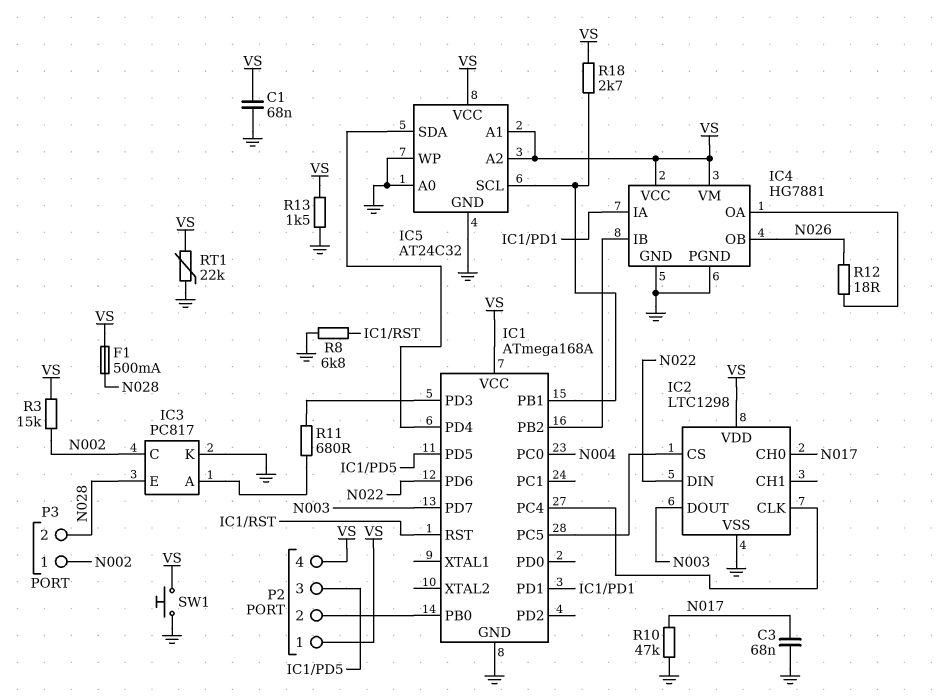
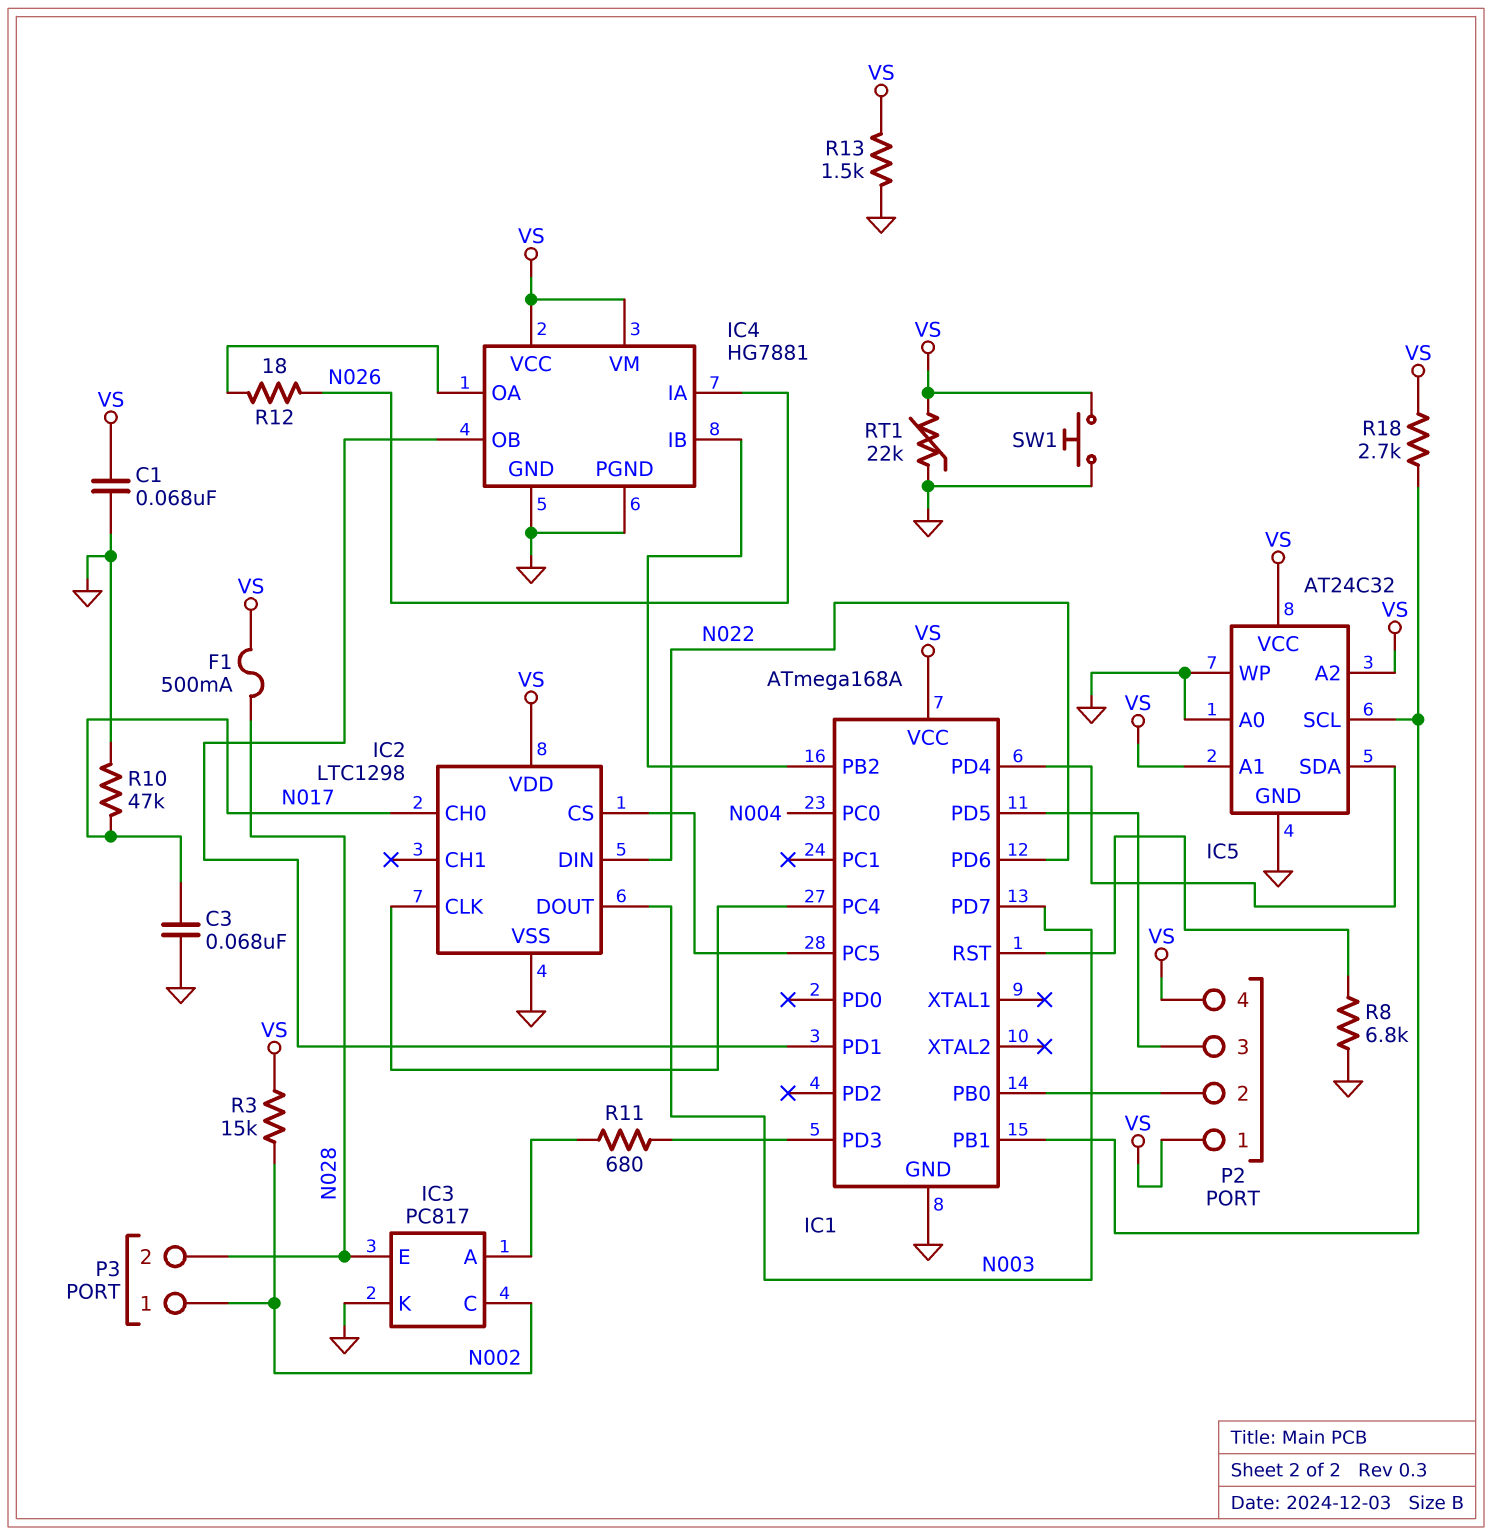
IC4 pin IA: IC1/PD1 -> N026
IC4 pin OB: N026 -> IC1/PD1

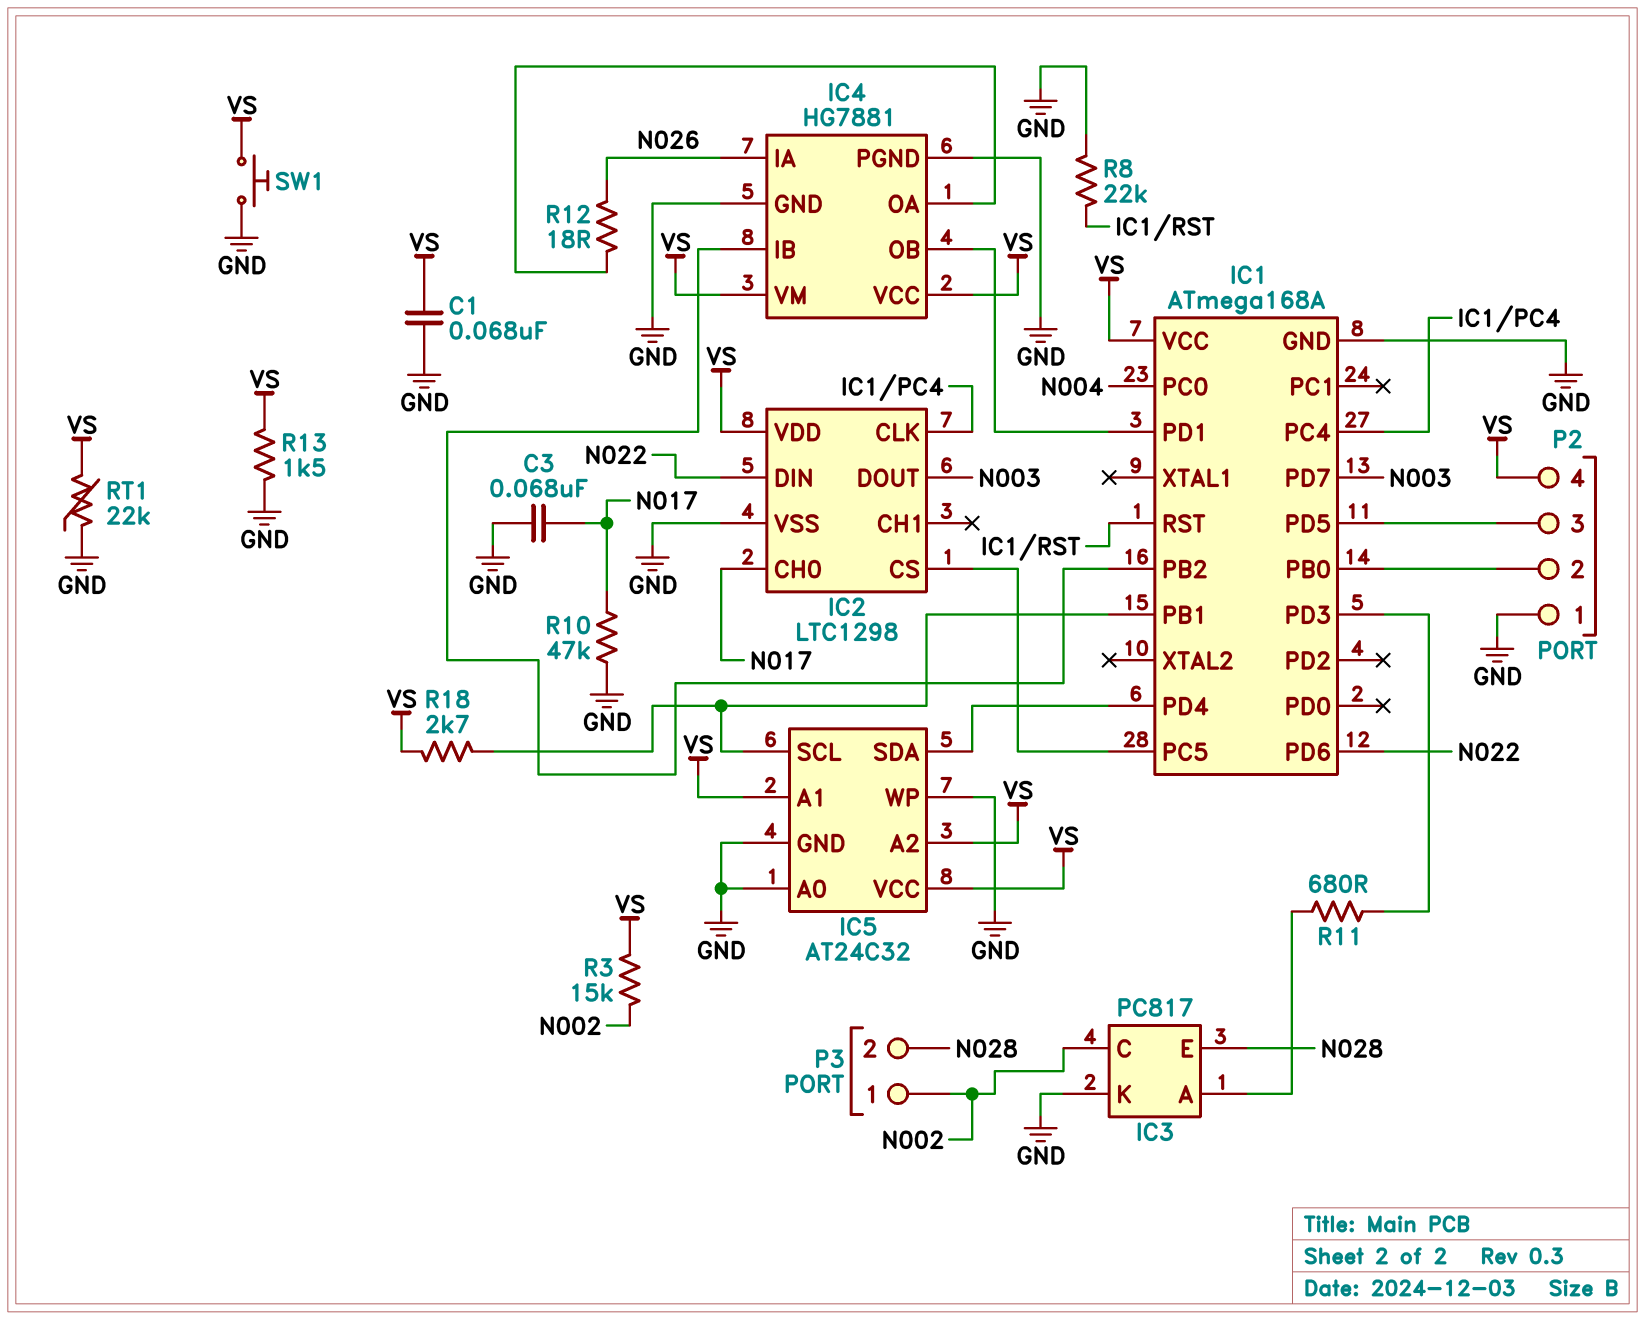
F1: 500mA (N028, VS) -> none
P2 pin 1: VS -> GND
R8: 6.8k (GND, IC1/RST) -> 22k (GND, IC1/RST)

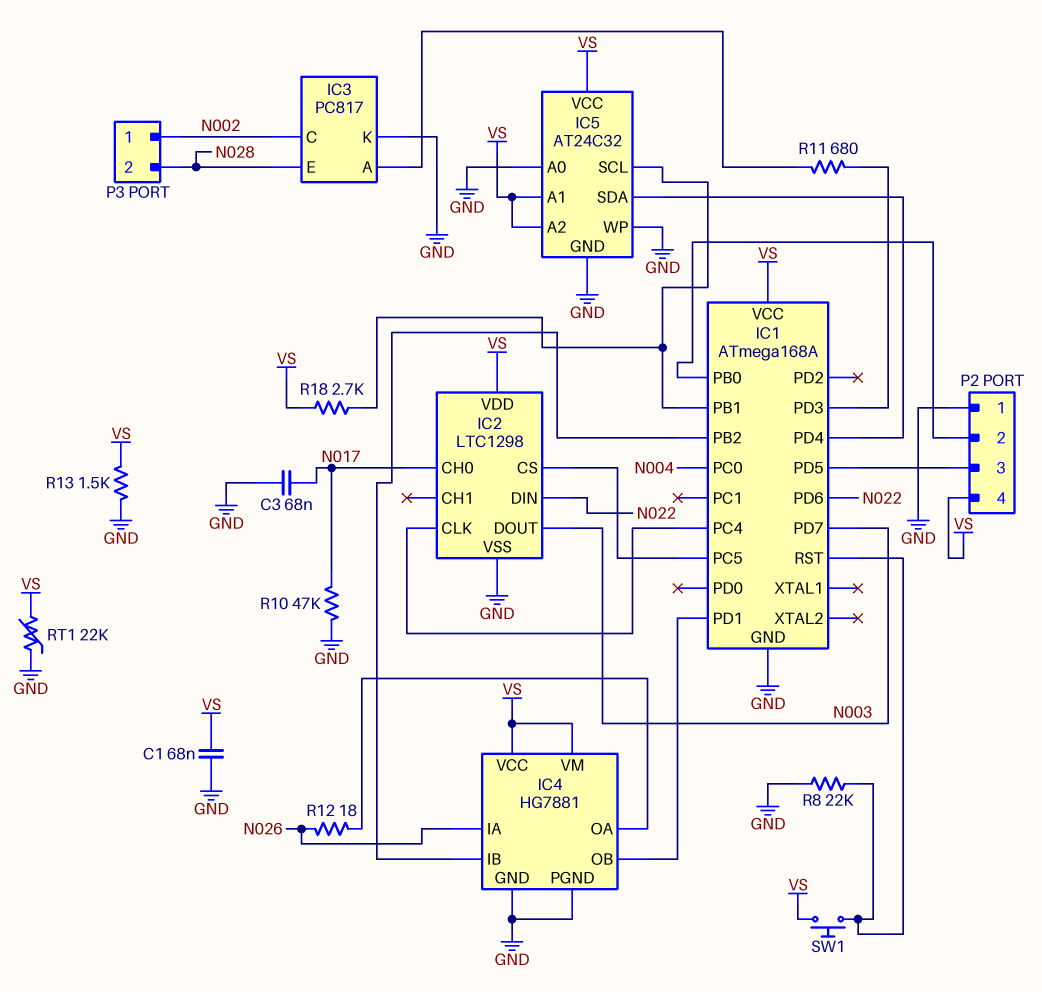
R3: 15k (N002, VS) -> none
SW1: button (GND, VS) -> button (IC1/RST, VS)

